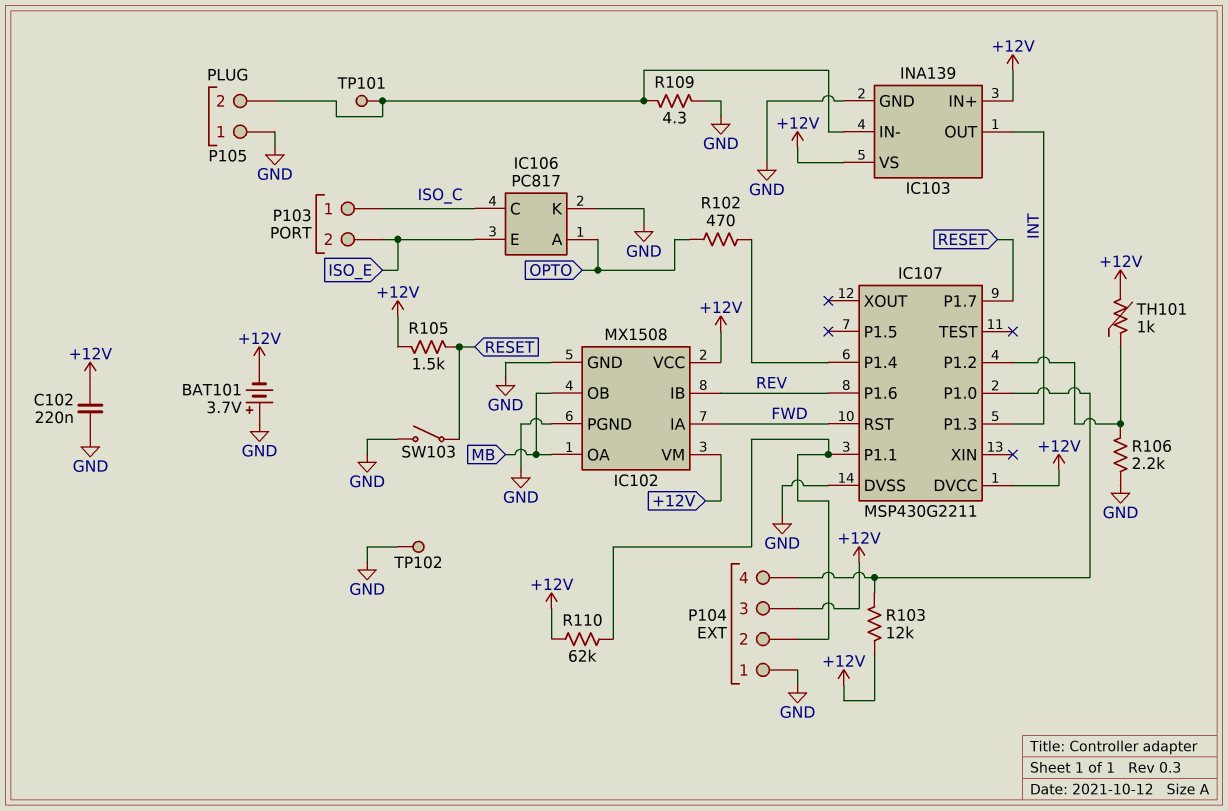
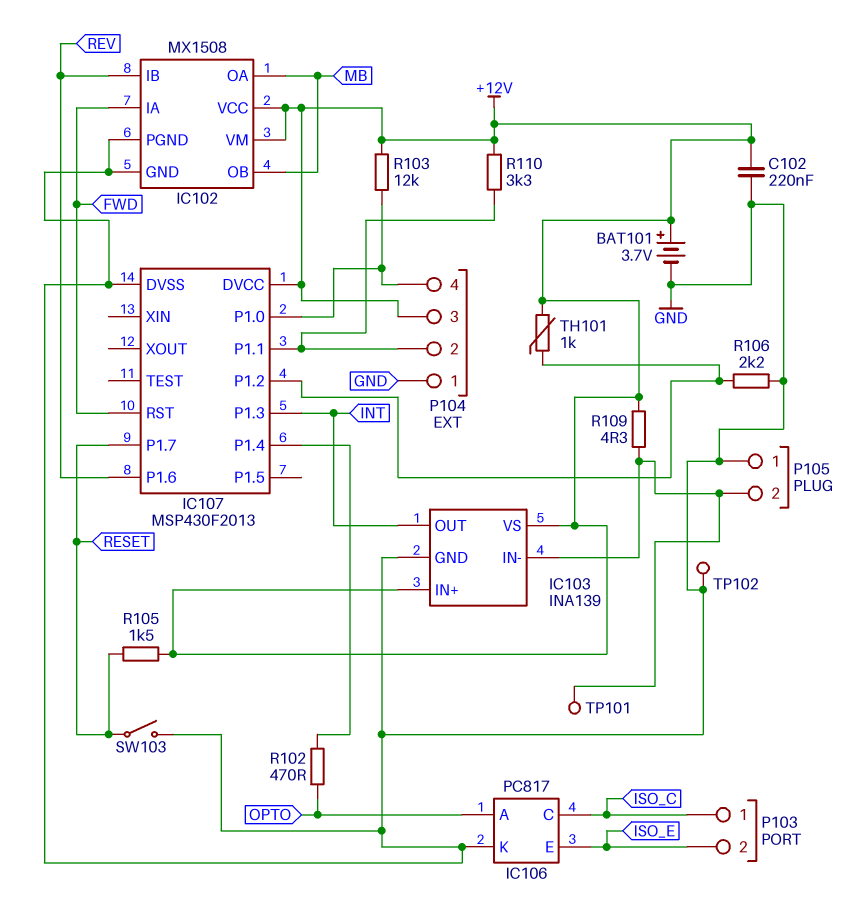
BAT101: 3.7V (plus GND, minus +12V) -> 3.7V (plus +12V, minus GND)
IC107: MSP430G2211 -> MSP430F2013
R109: 4.3 (GND, IC103/IN-) -> 4.3 (+12V, IC103/IN-)
R110: 62k (+12V, IC107/P1.1) -> 3.3k (+12V, IC107/P1.1)

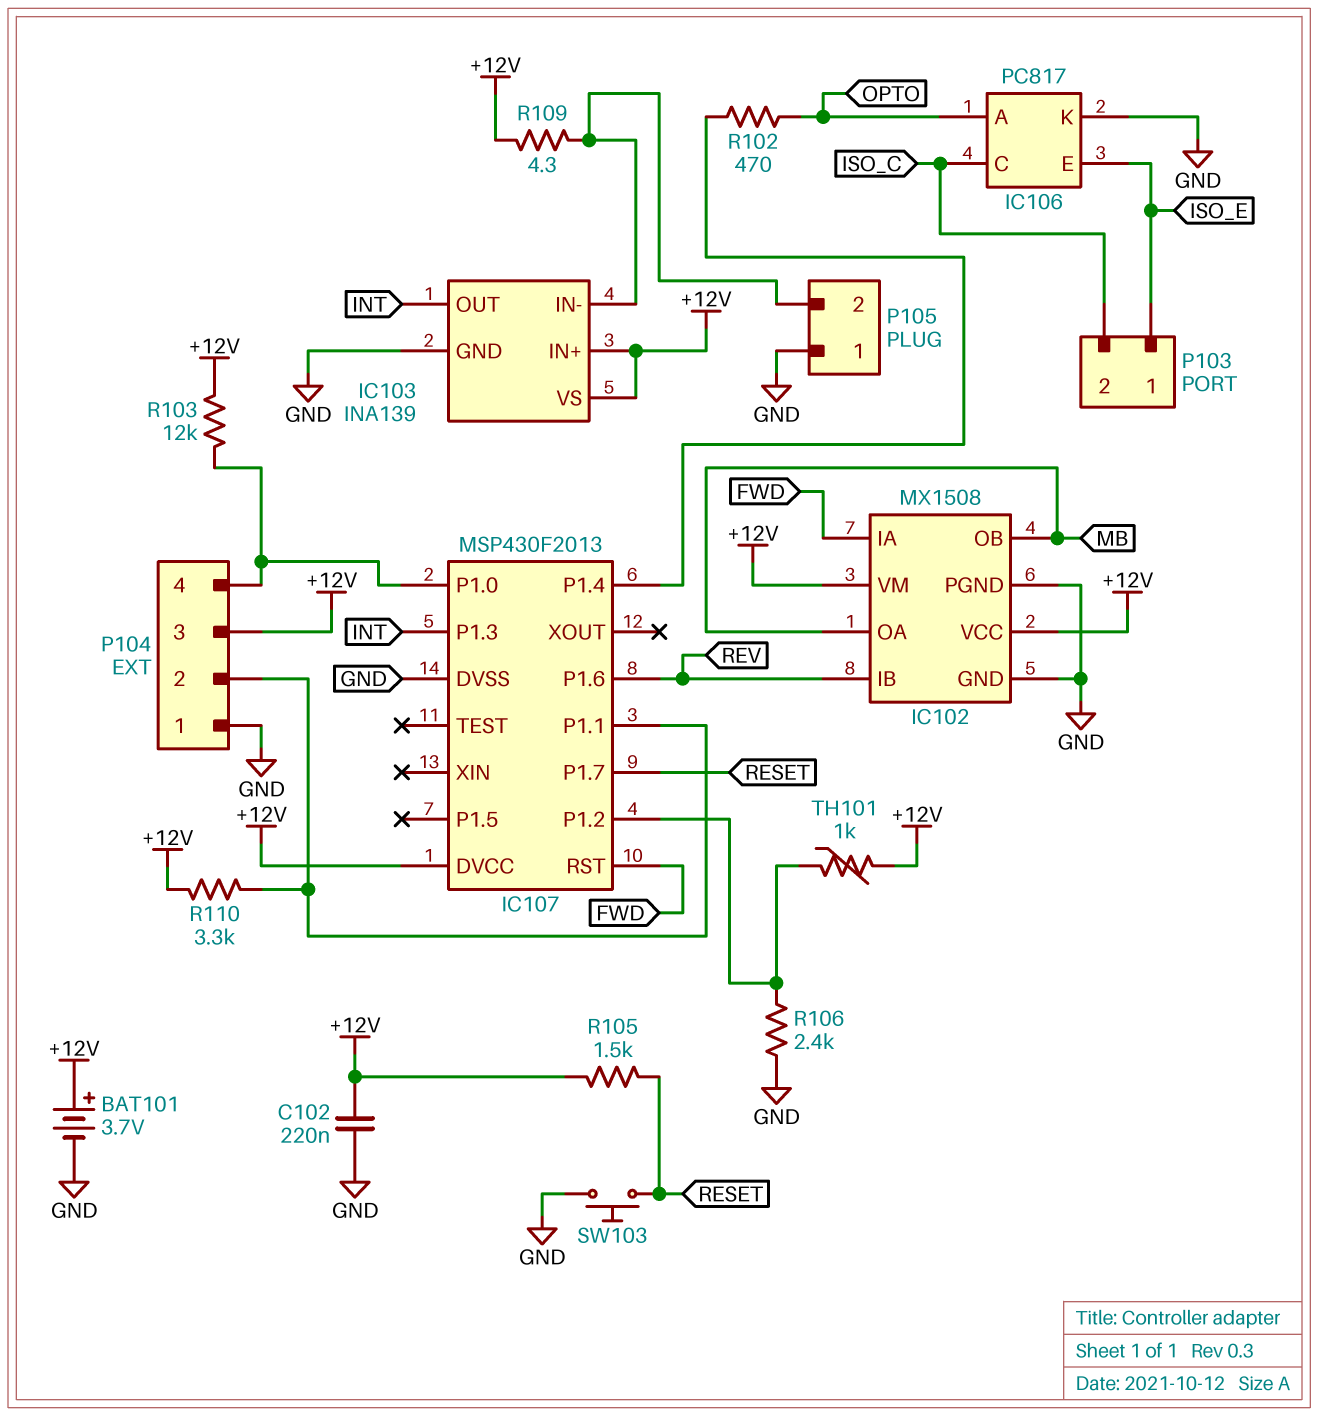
P103 pin 1: ISO_C -> ISO_E
P103 pin 2: ISO_E -> ISO_C
R106: 2.2k (GND, IC107/P1.2) -> 2.4k (GND, IC107/P1.2)
SW103: switch (GND, RESET) -> button (GND, RESET)
TP101: test point (IC103/IN-) -> none
TP102: test point (GND) -> none

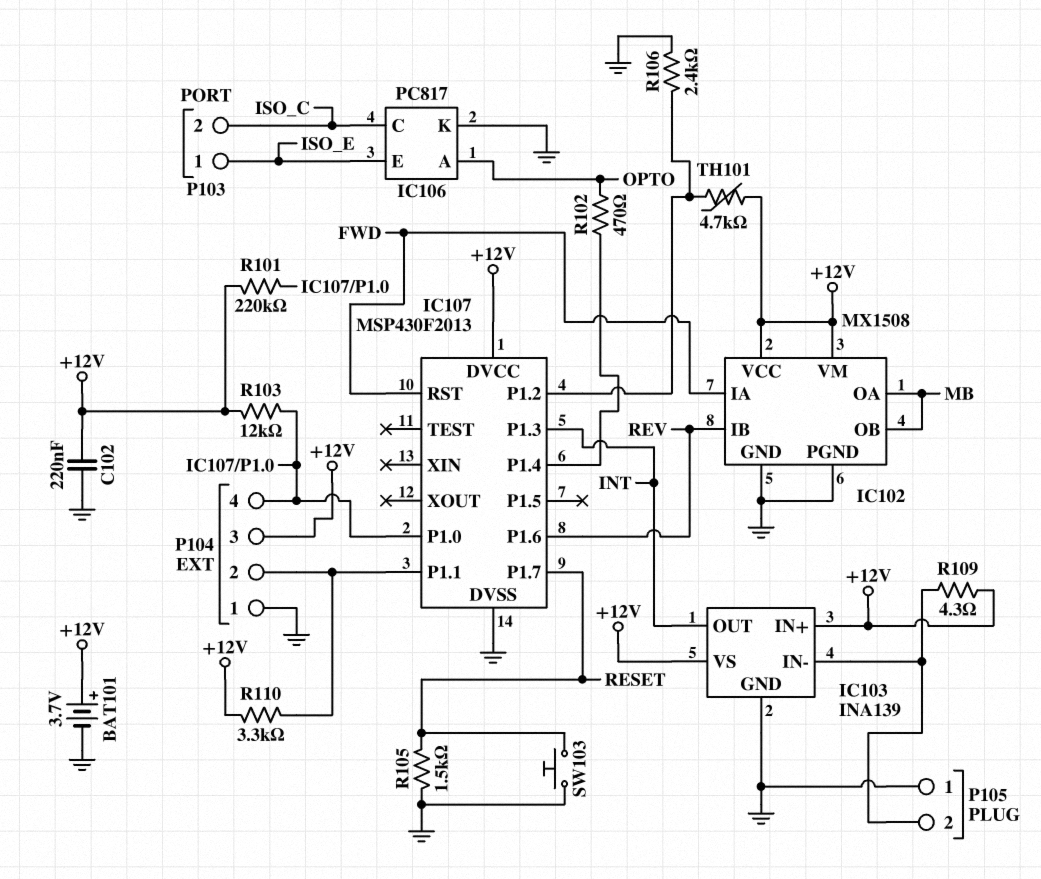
R101: none -> 220k (+12V, IC107/P1.0)
R105: 1.5k (+12V, RESET) -> 1.5k (GND, RESET)
TH101: 1k (+12V, IC107/P1.2) -> 4.7k (+12V, IC107/P1.2)

